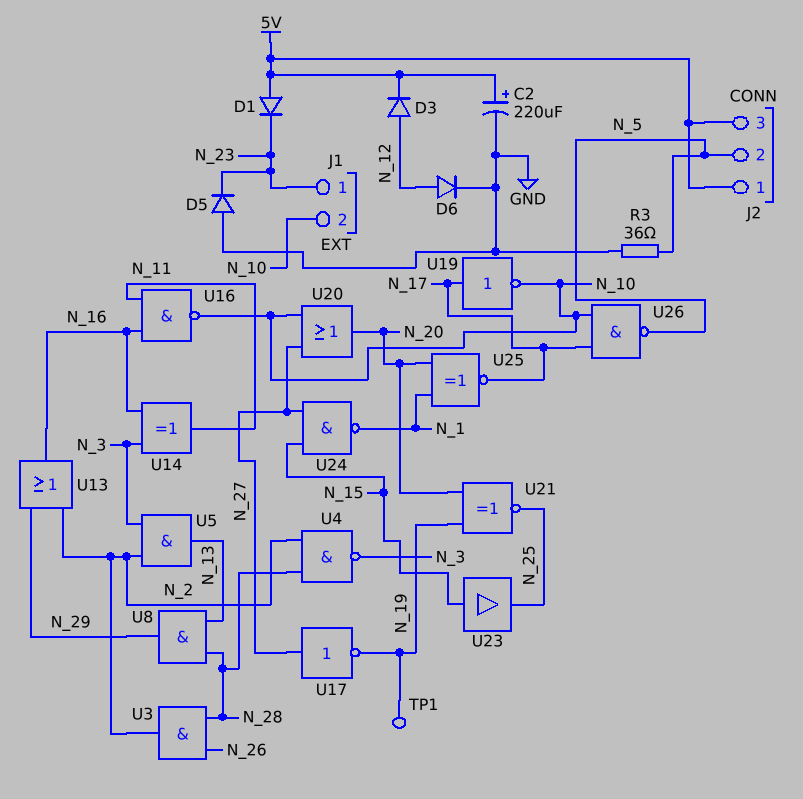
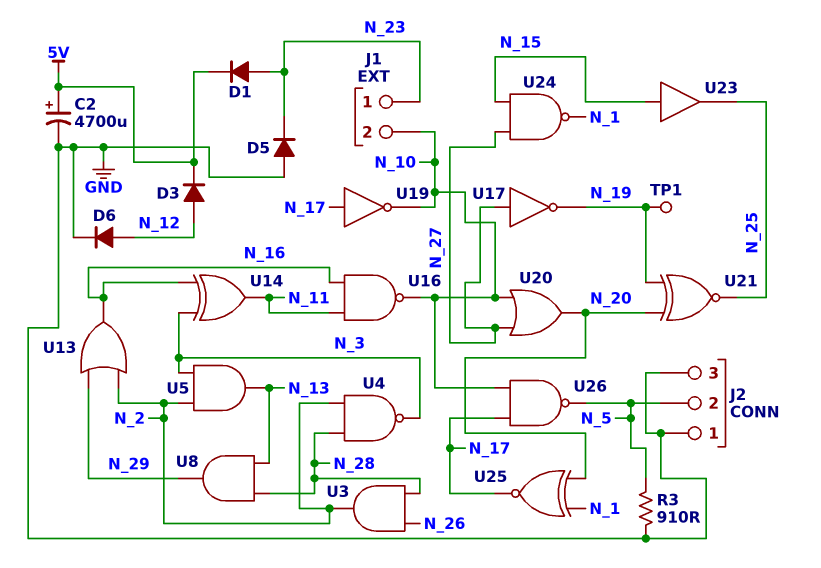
C2: 220uF (plus 5V, minus GND) -> 4700uF (plus 5V, minus GND)
D1: diode (A 5V, K N_23) -> diode (A N_23, K 5V)
J2 pin 1: 5V -> GND
J2 pin 3: 5V -> GND
R3: 36 (GND, N_5) -> 910 (GND, N_5)

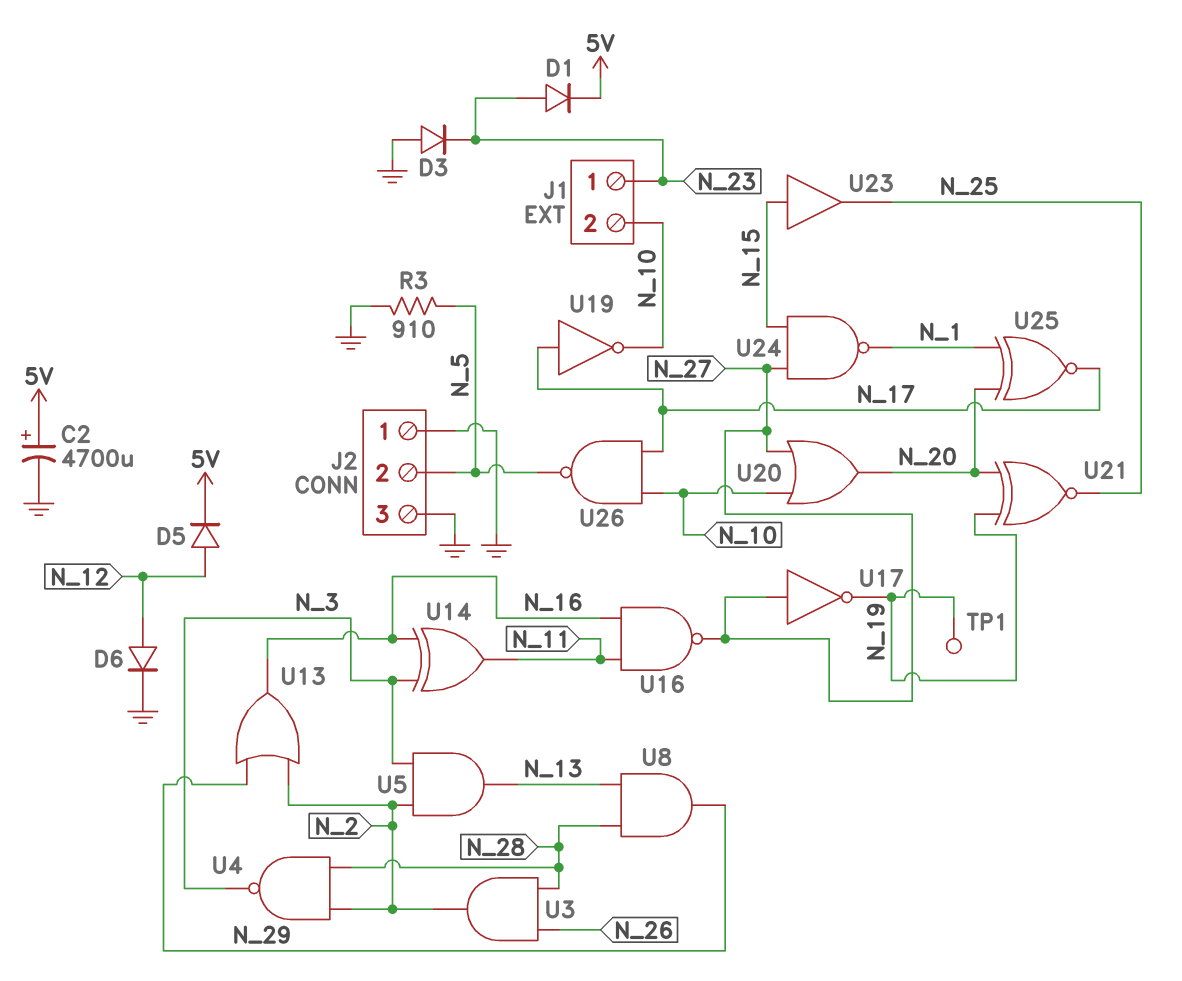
D3: diode (A N_12, K 5V) -> diode (A GND, K N_23)
D5: diode (A GND, K N_23) -> diode (A N_12, K 5V)
U16: NAND (in N_11, in N_16, out N_10) -> NAND (in N_11, in N_16, out N_27)

